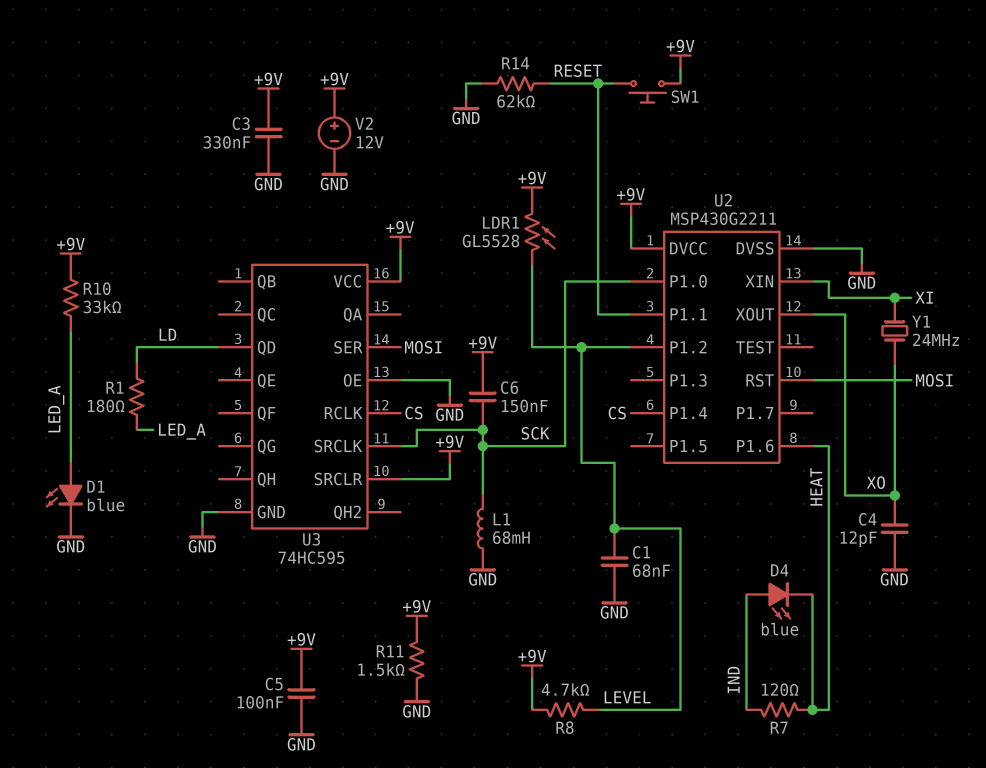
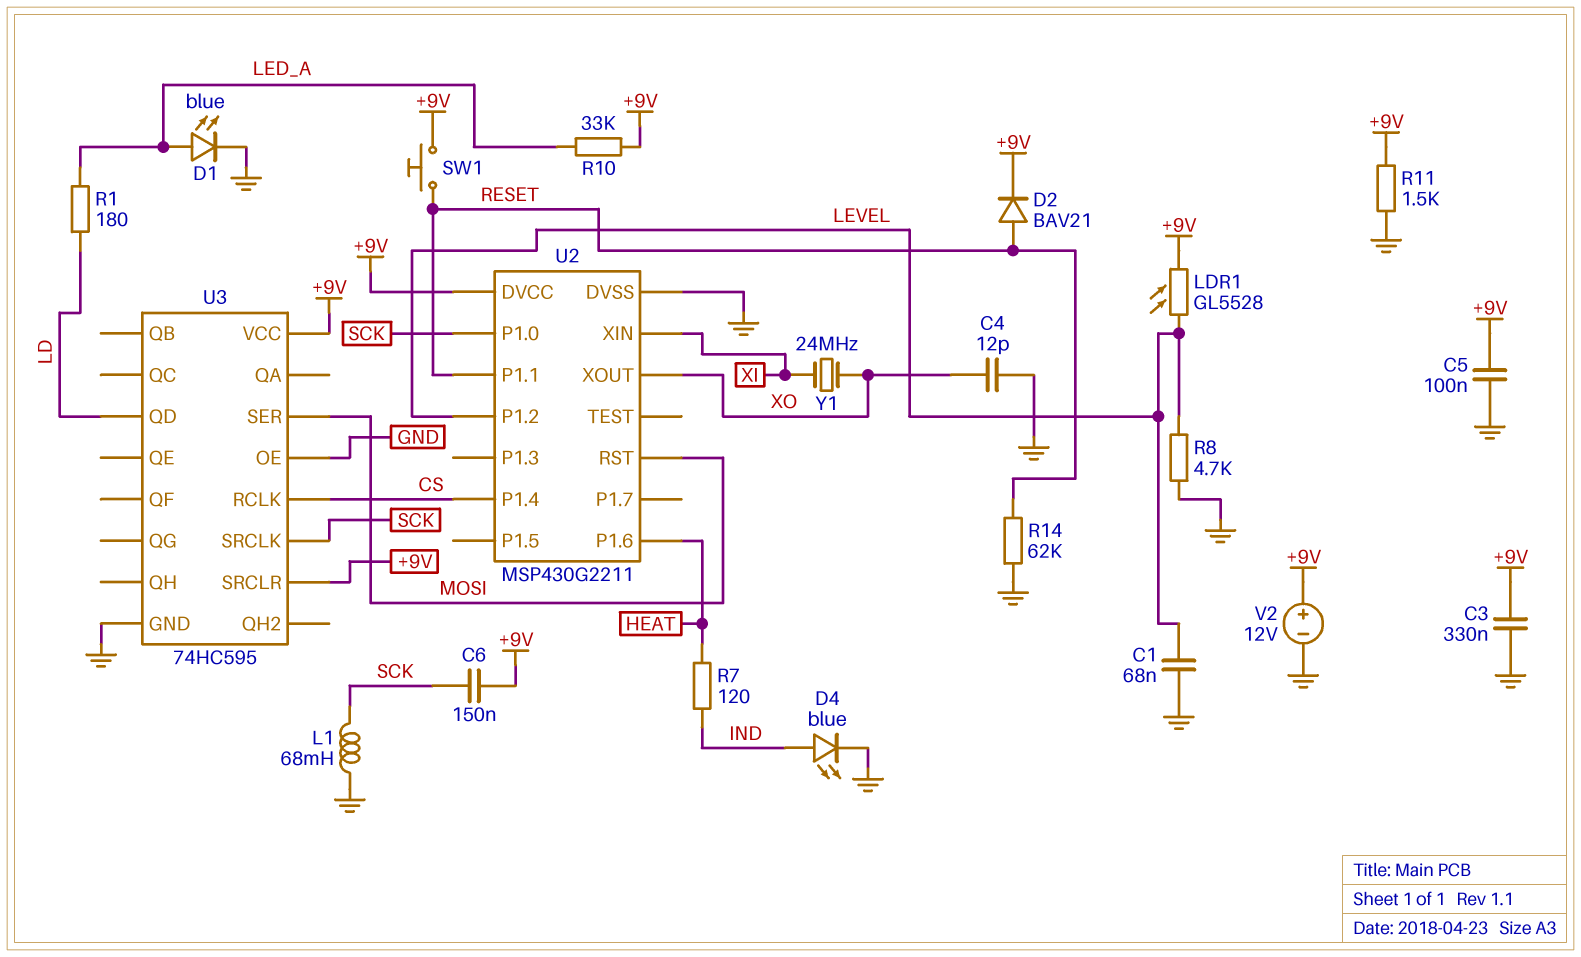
D2: none -> diode BAV21 (A RESET, K +9V)
D4: LED blue (A IND, K HEAT) -> LED blue (A IND, K GND)
R8: 4.7k (+9V, LEVEL) -> 4.7k (GND, LEVEL)

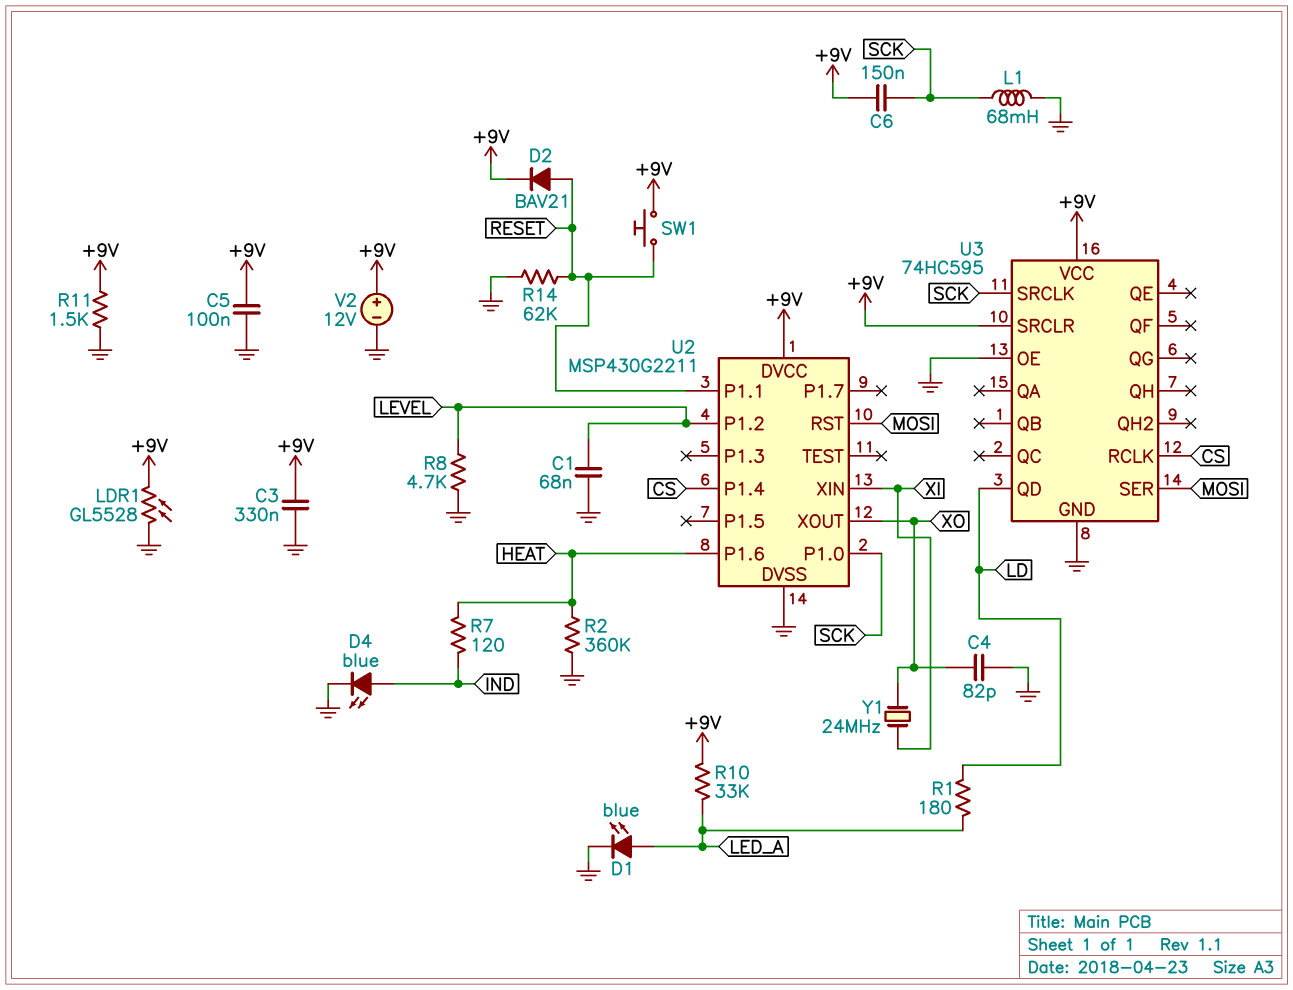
C4: 12pF (GND, XO) -> 82pF (GND, XO)
LDR1: GL5528 (+9V, LEVEL) -> GL5528 (+9V, GND)
R2: none -> 360k (GND, HEAT)

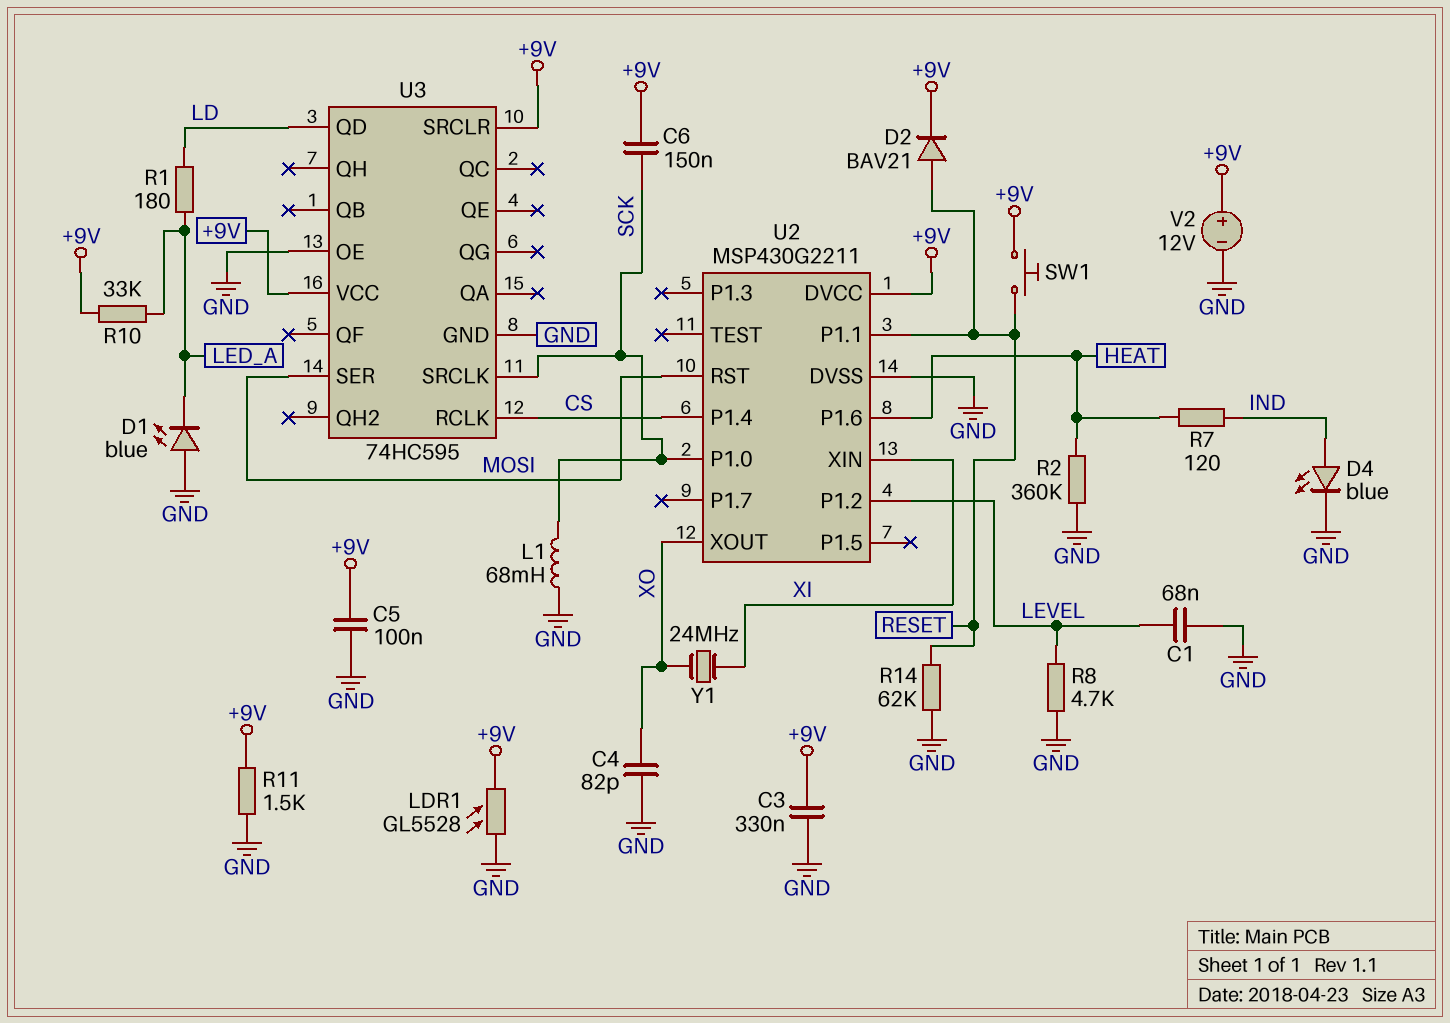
D1: LED blue (A LED_A, K GND) -> LED blue (A GND, K LED_A)

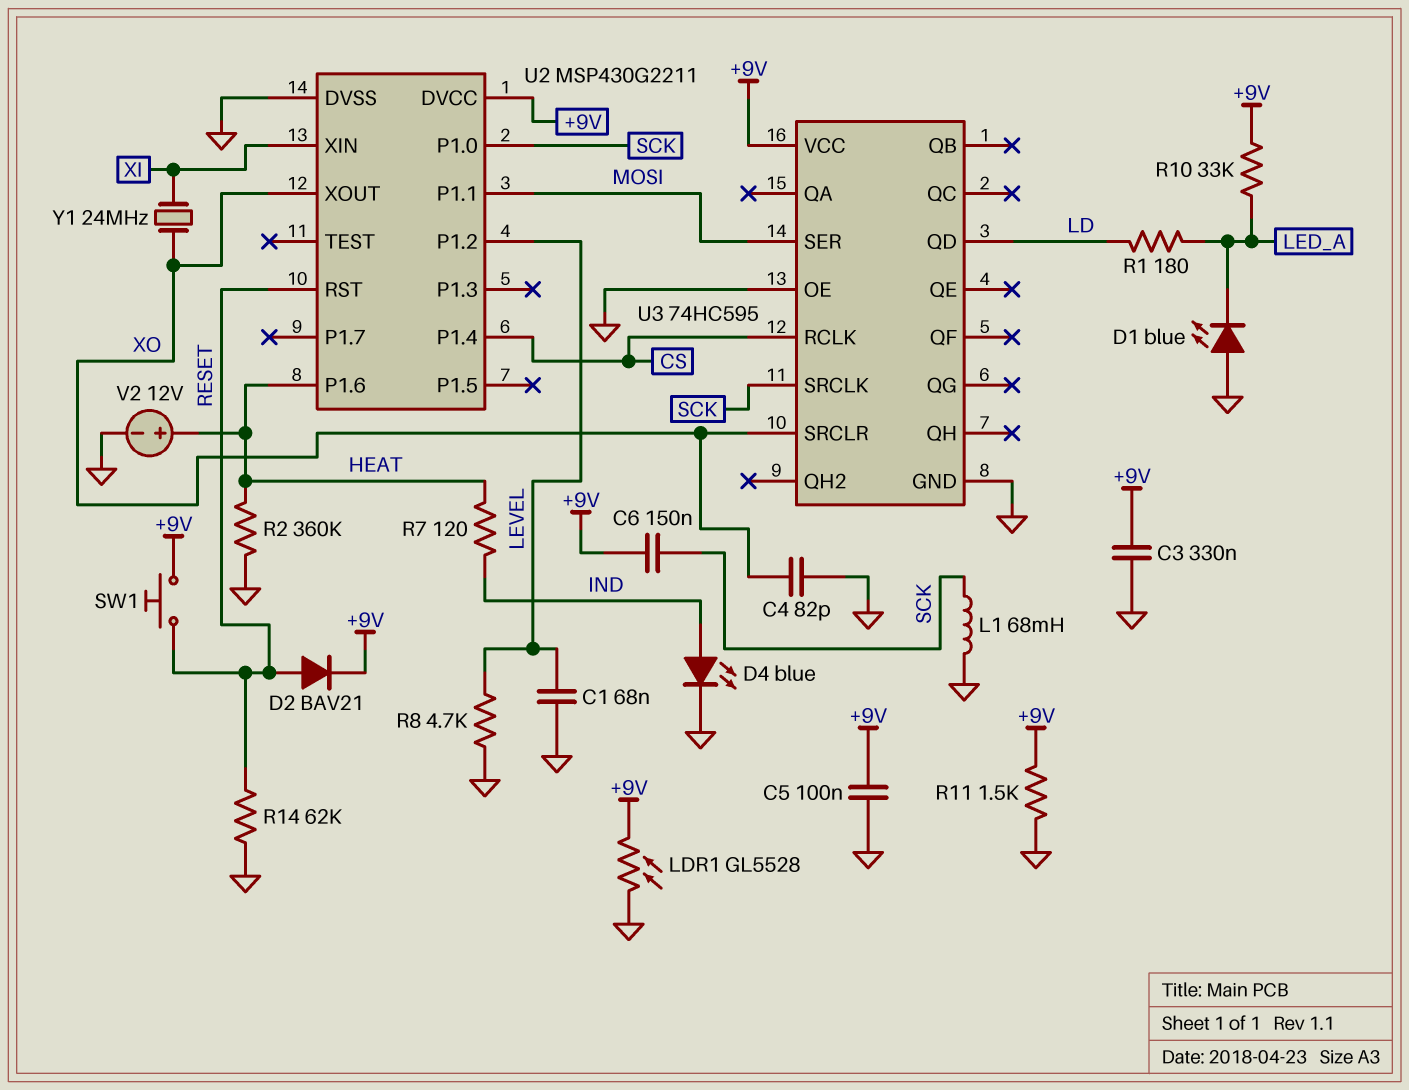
U2 pin P1.1: RESET -> MOSI
U2 pin RST: MOSI -> RESET
U3 pin SRCLR: +9V -> XO
V2: 12V (plus +9V, minus GND) -> 12V (plus HEAT, minus GND)

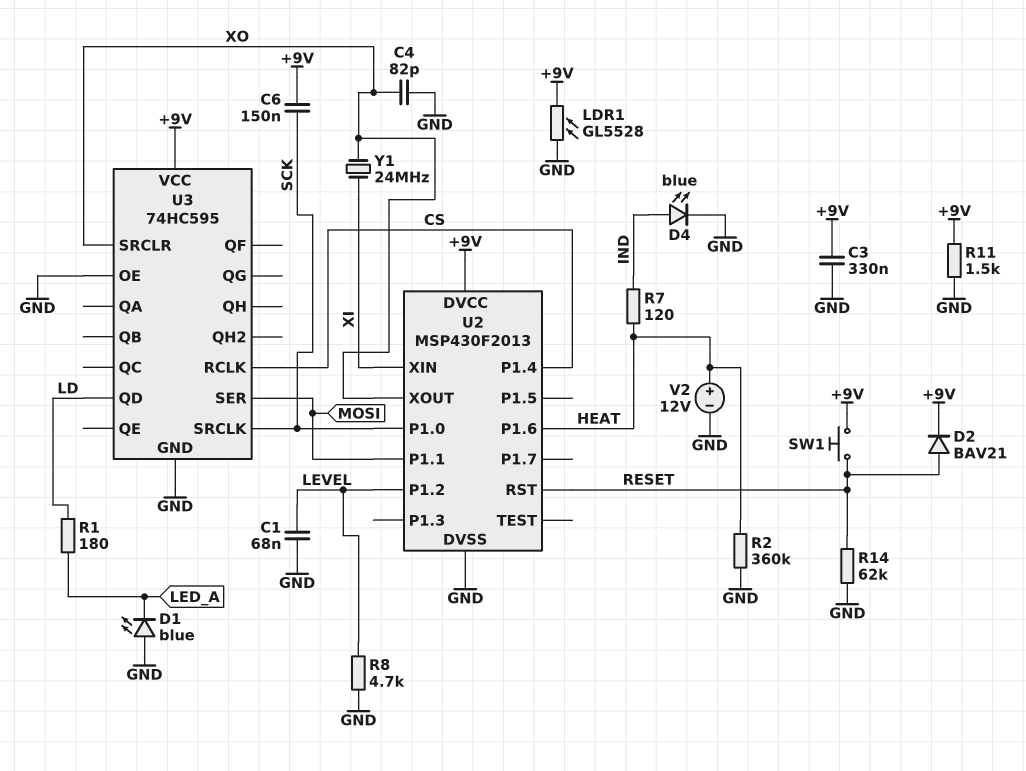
C5: 100nF (+9V, GND) -> none
L1: 68mH (GND, SCK) -> none
R10: 33k (+9V, LED_A) -> none
U2: MSP430G2211 -> MSP430F2013

